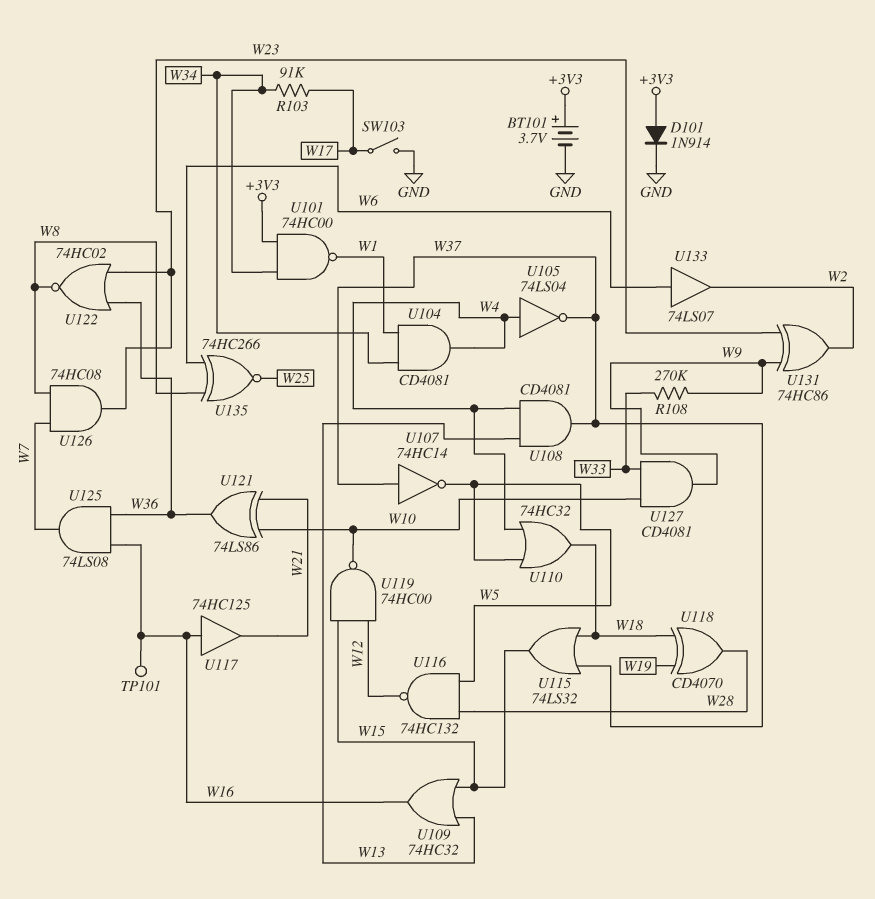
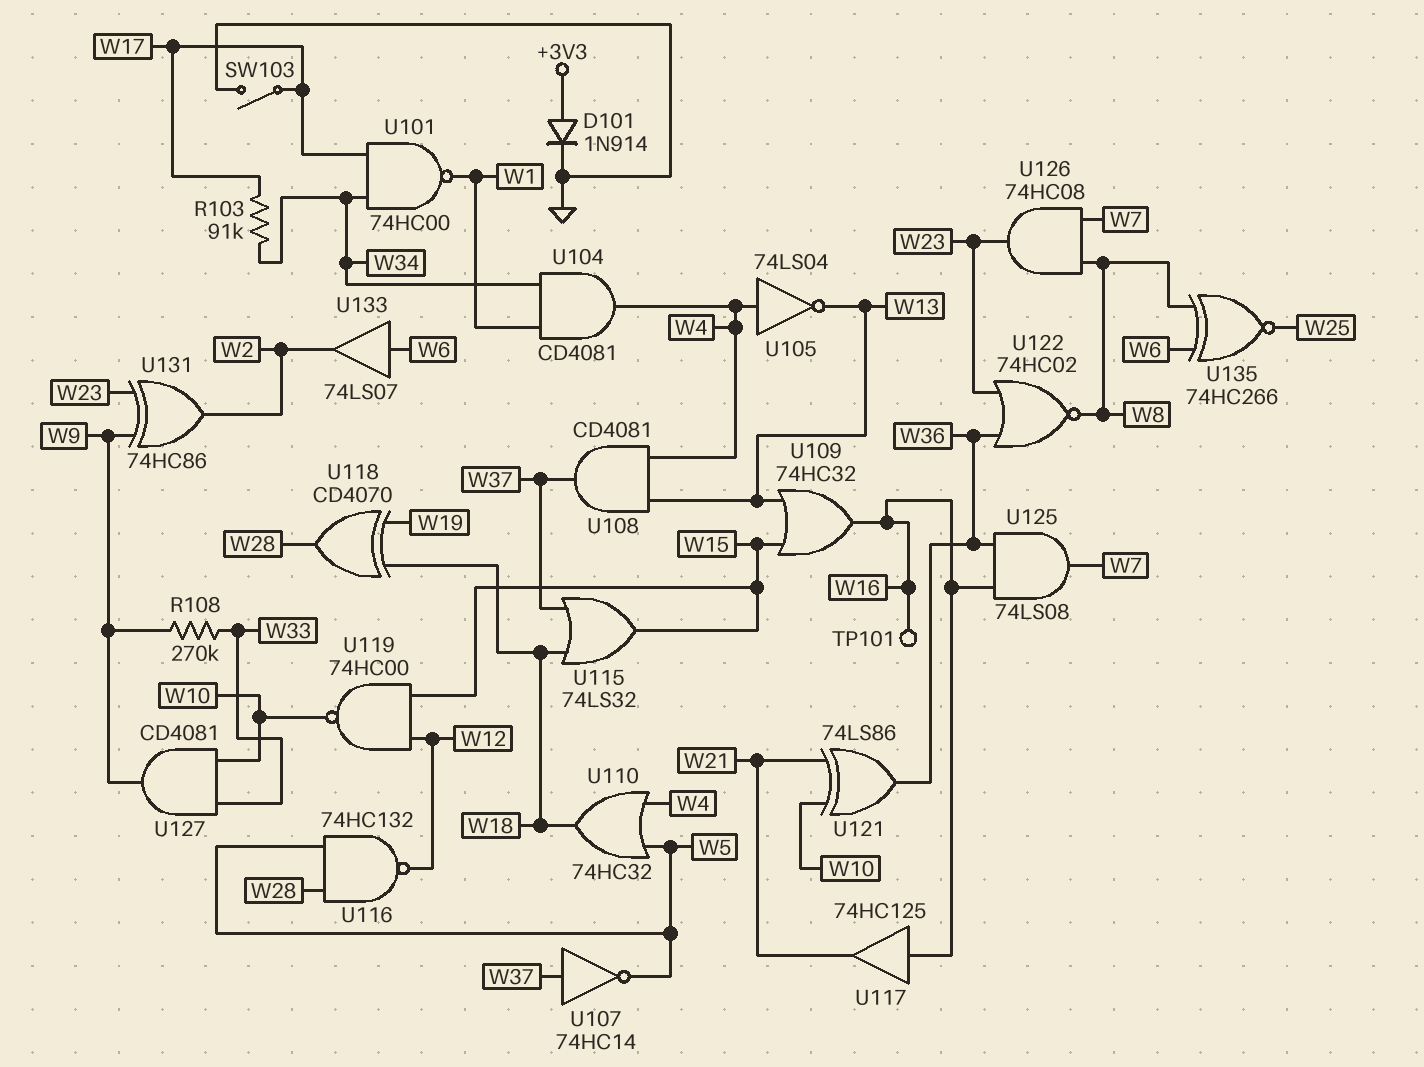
BT101: 3.7V (plus +3V3, minus GND) -> none
U101: NAND 74HC00 (in +3V3, in W34, out W1) -> NAND 74HC00 (in W17, in W34, out W1)
U105: NOT 74LS04 (in W4, out W37) -> NOT 74LS04 (in W4, out W13)

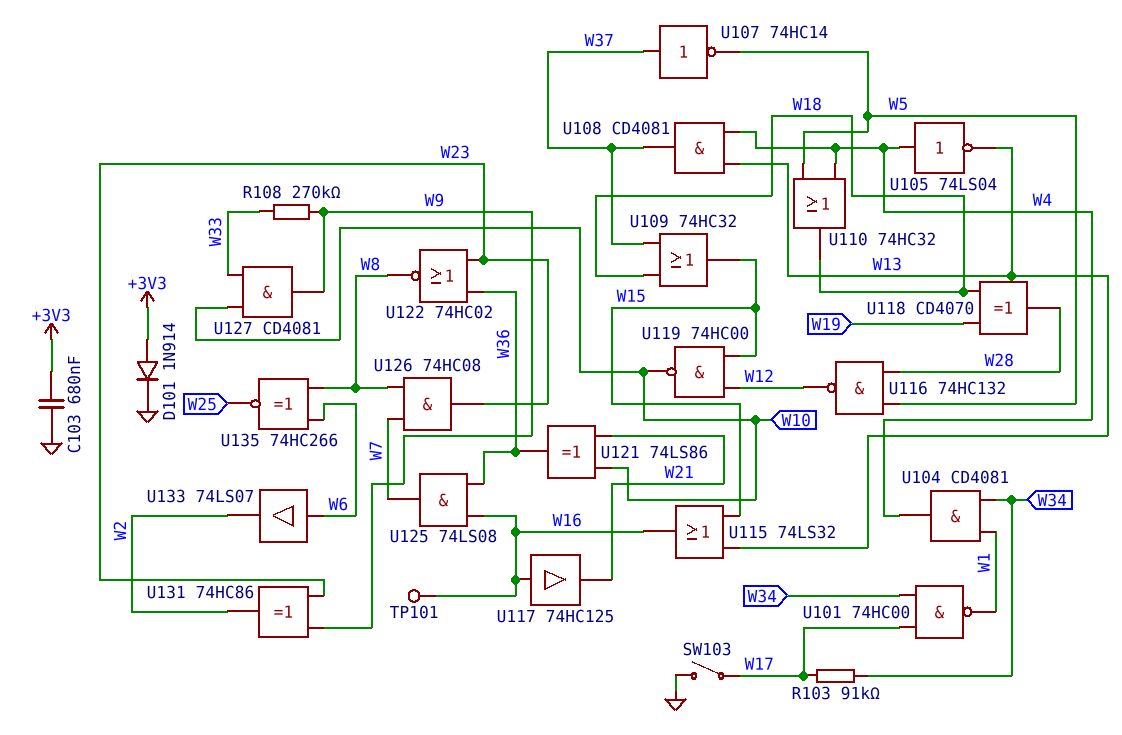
C103: none -> 680nF (+3V3, GND)
U109: OR 74HC32 (in W13, in W15, out W16) -> OR 74HC32 (in W18, in W37, out W15)
U115: OR 74LS32 (in W18, in W37, out W15) -> OR 74LS32 (in W13, in W15, out W16)

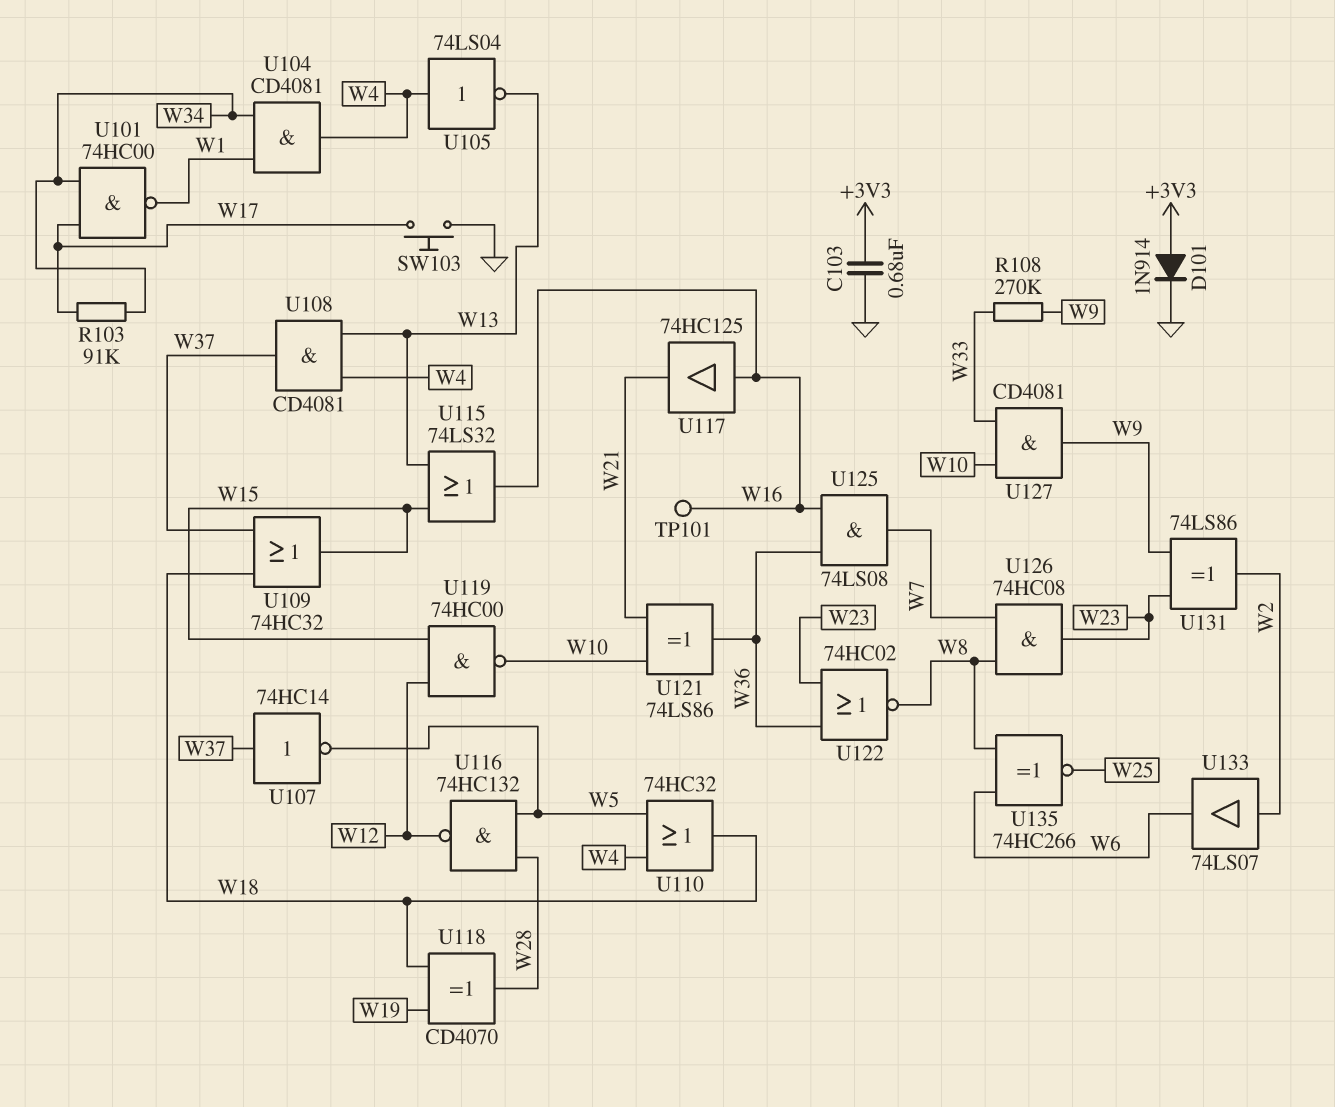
SW103: switch (GND, W17) -> button (GND, W17)
U131: XOR 74HC86 (in W9, in W23, out W2) -> XOR 74LS86 (in W9, in W23, out W2)
U133: buffer 74LS07 (in W6, out W2) -> buffer 74LS07 (in W2, out W6)

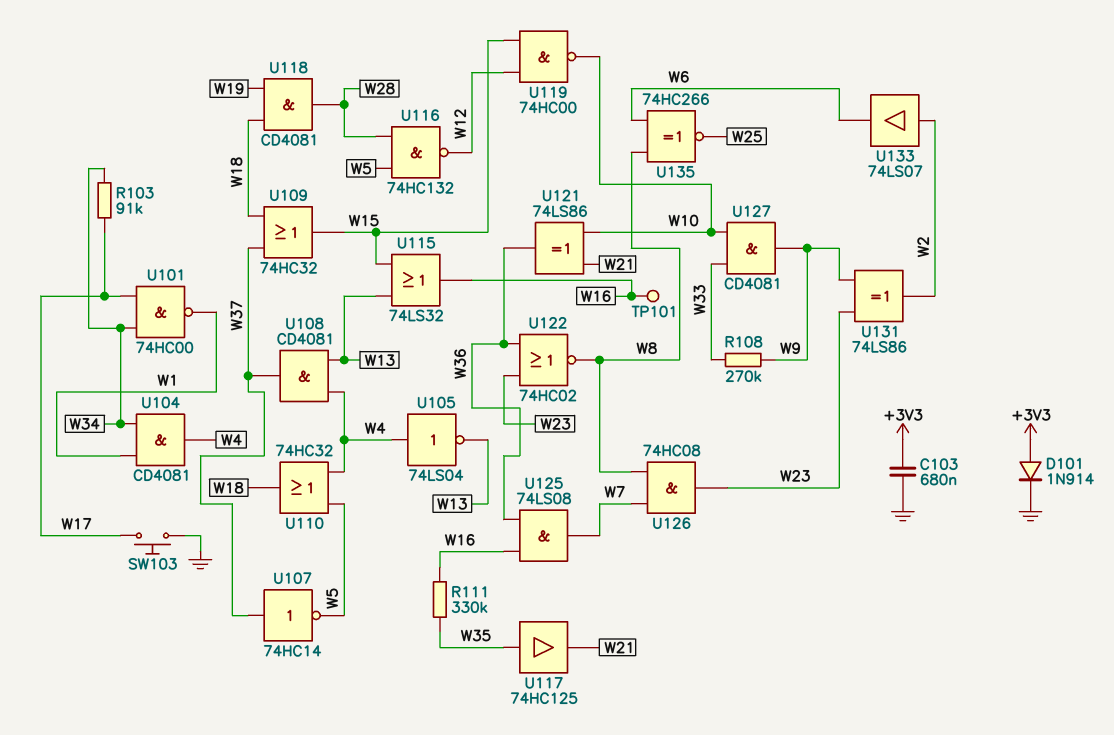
R111: none -> 330k (W16, W35)
U117: buffer 74HC125 (in W16, out W21) -> buffer 74HC125 (in W35, out W21)
U118: XOR CD4070 (in W18, in W19, out W28) -> AND CD4081 (in W18, in W19, out W28)

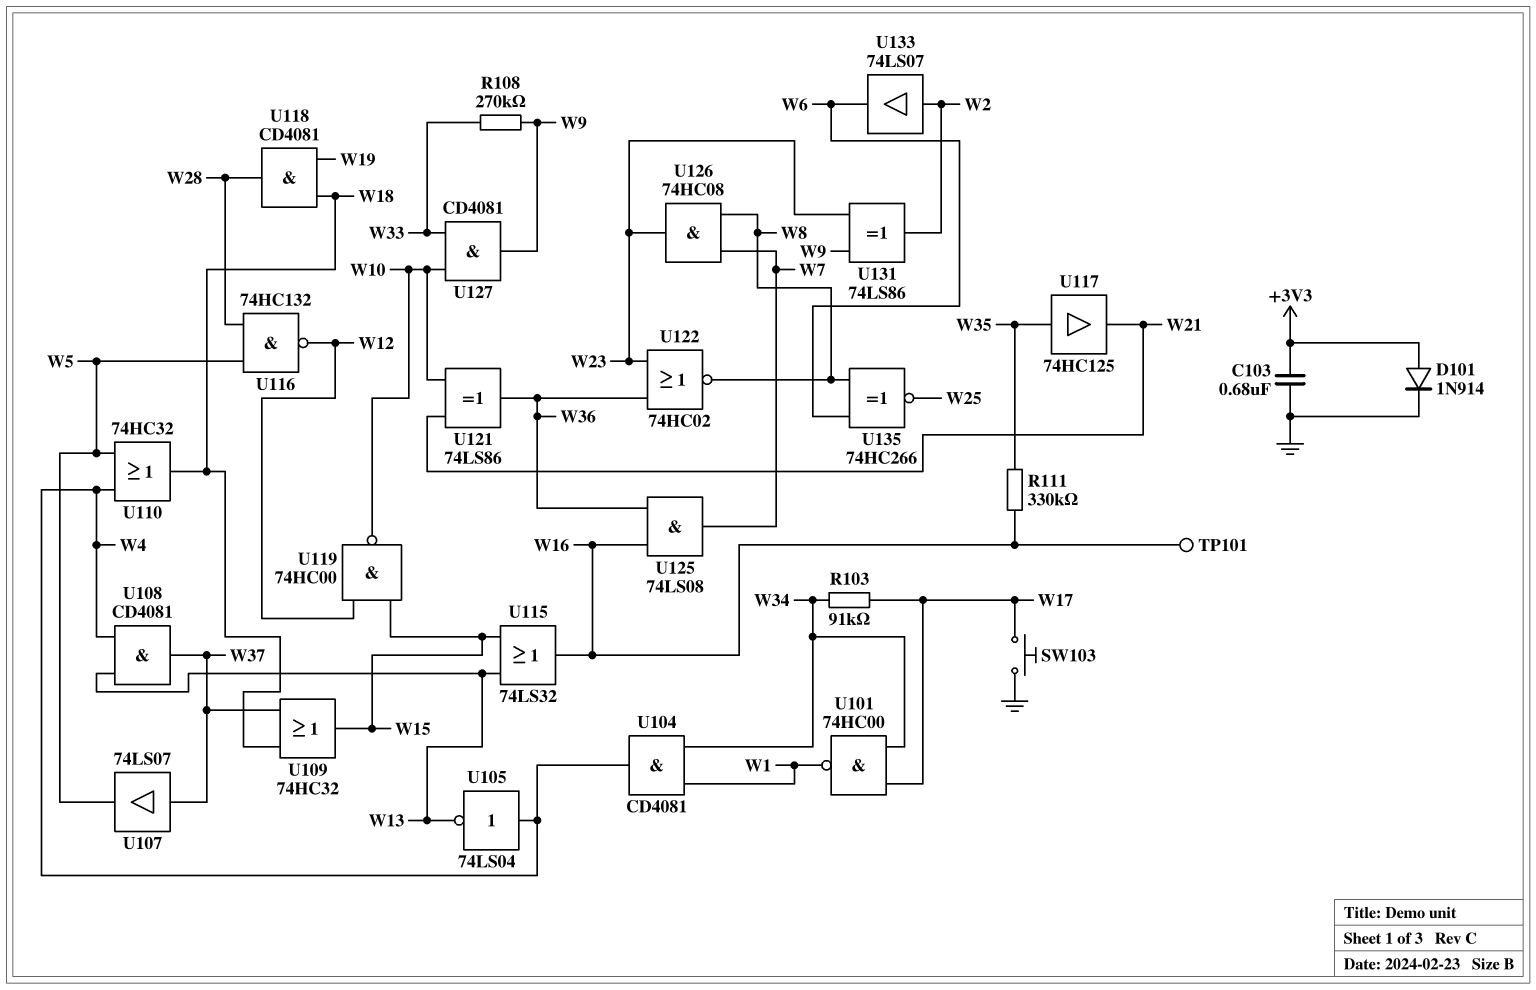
U107: NOT 74HC14 (in W37, out W5) -> buffer 74LS07 (in W37, out W5)

